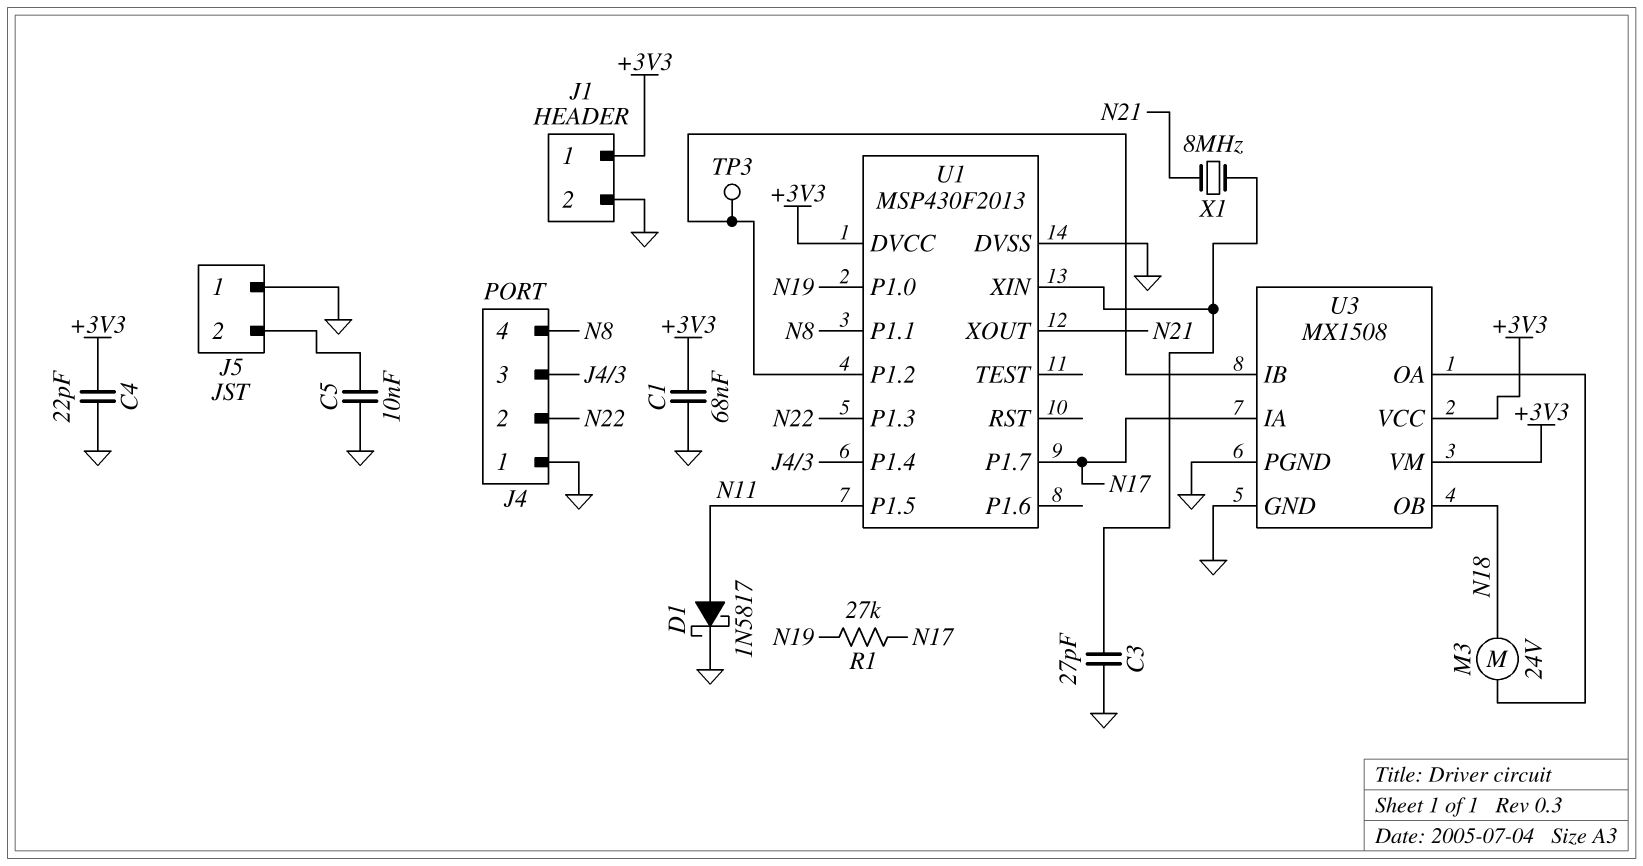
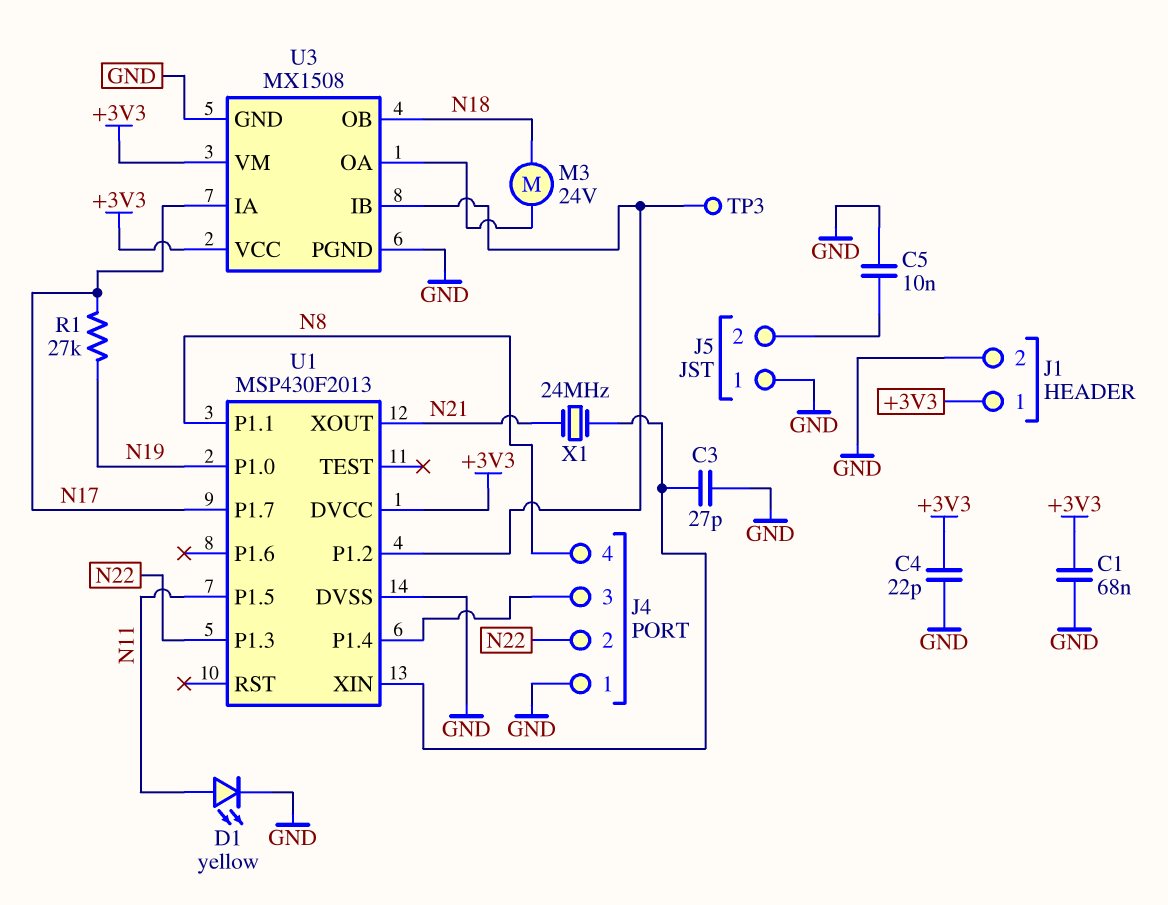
D1: schottky 1N5817 (A N11, K GND) -> LED yellow (A N11, K GND)
X1: 8MHz (N21, U1/XIN) -> 24MHz (N21, U1/XIN)

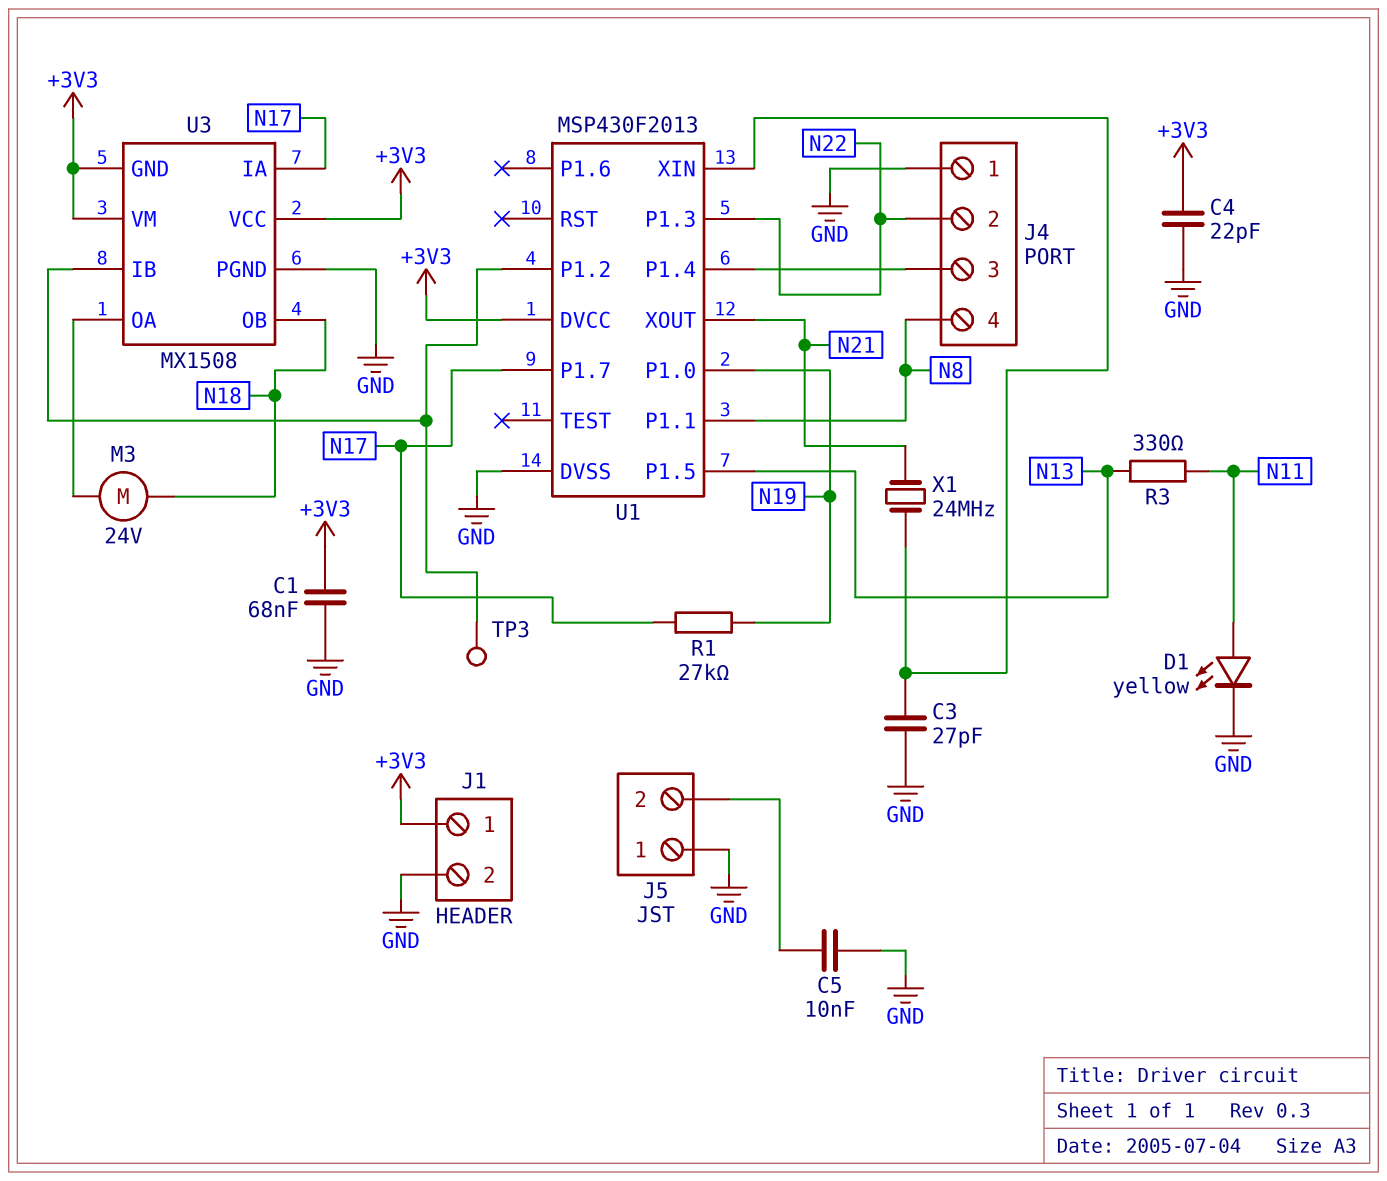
R3: none -> 330 (N11, N13)
U1 pin P1.5: N11 -> N13
U3 pin GND: GND -> +3V3

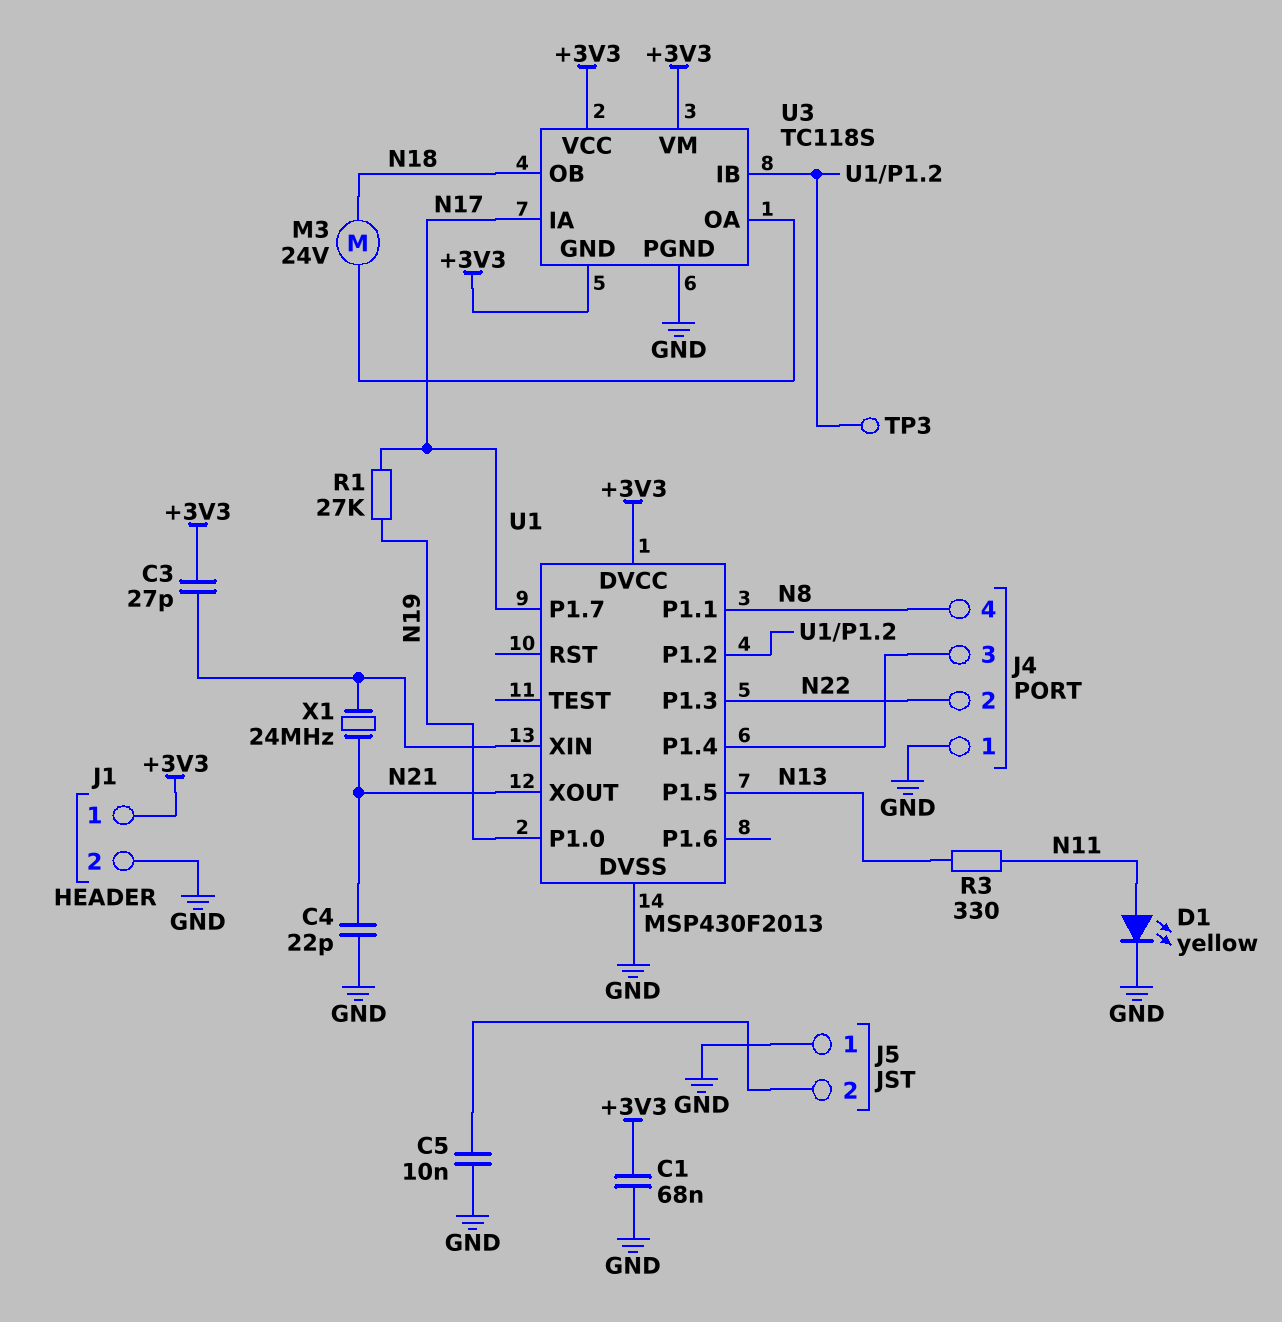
C3: 27pF (GND, U1/XIN) -> 27pF (+3V3, U1/XIN)
C4: 22pF (+3V3, GND) -> 22pF (GND, N21)
U3: MX1508 -> TC118S

